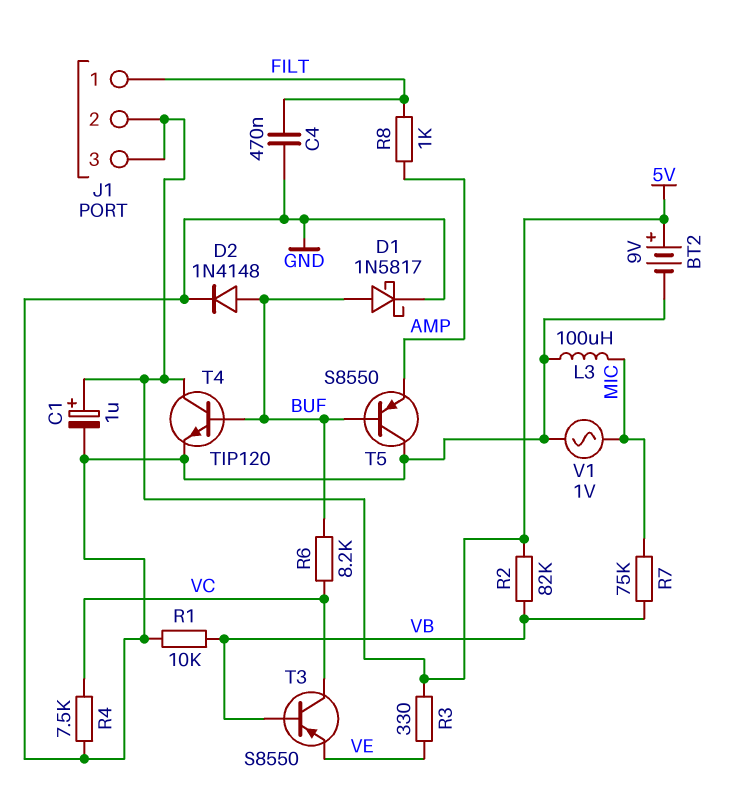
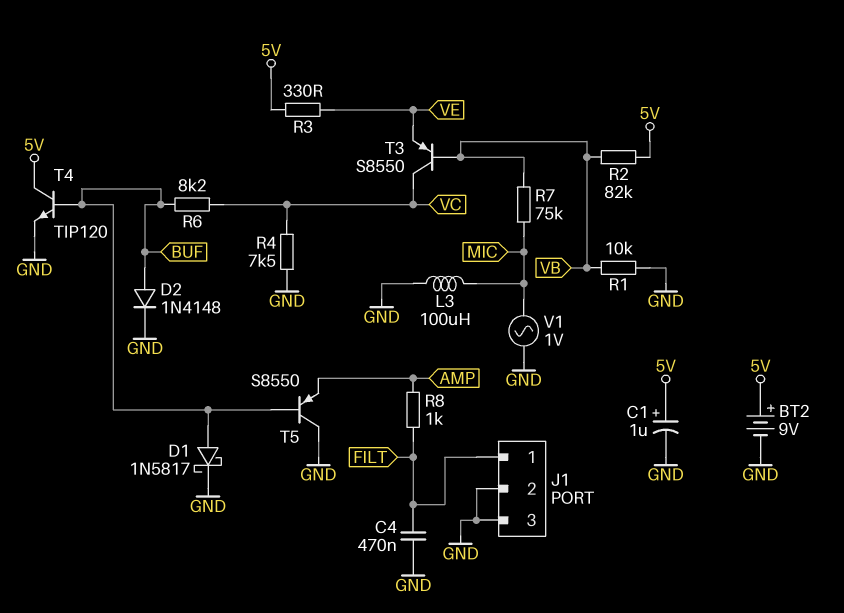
J1 pin 2: 5V -> GND
J1 pin 3: 5V -> GND

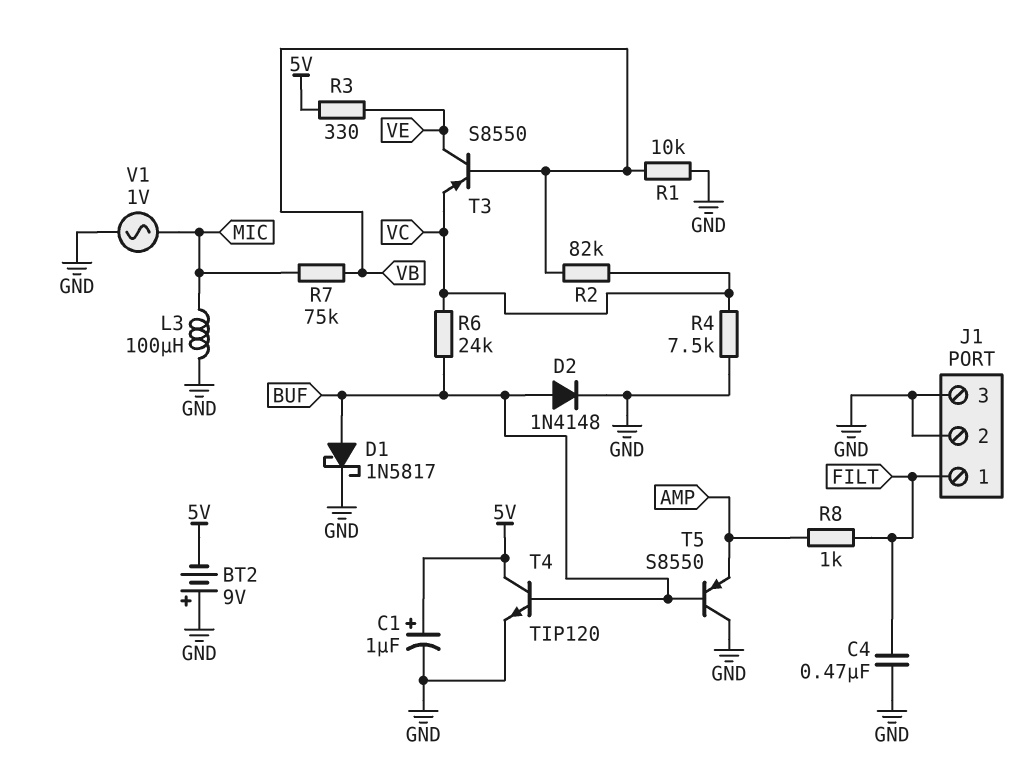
BT2: 9V (plus 5V, minus GND) -> 9V (plus GND, minus 5V)
R2: 82k (5V, VB) -> 82k (VB, VC)
R6: 8.2k (BUF, VC) -> 24k (BUF, VC)
T3: PNP S8550 (B VB, C VC, E VE) -> PNP S8550 (B VB, C VE, E VC)

